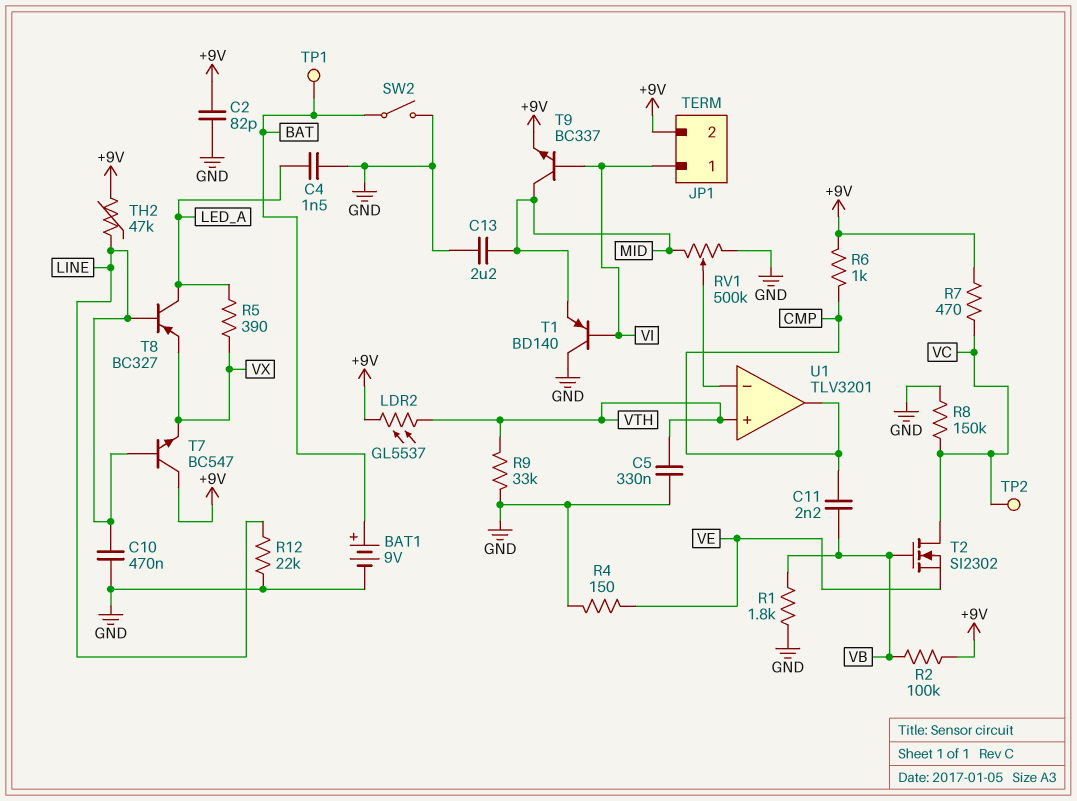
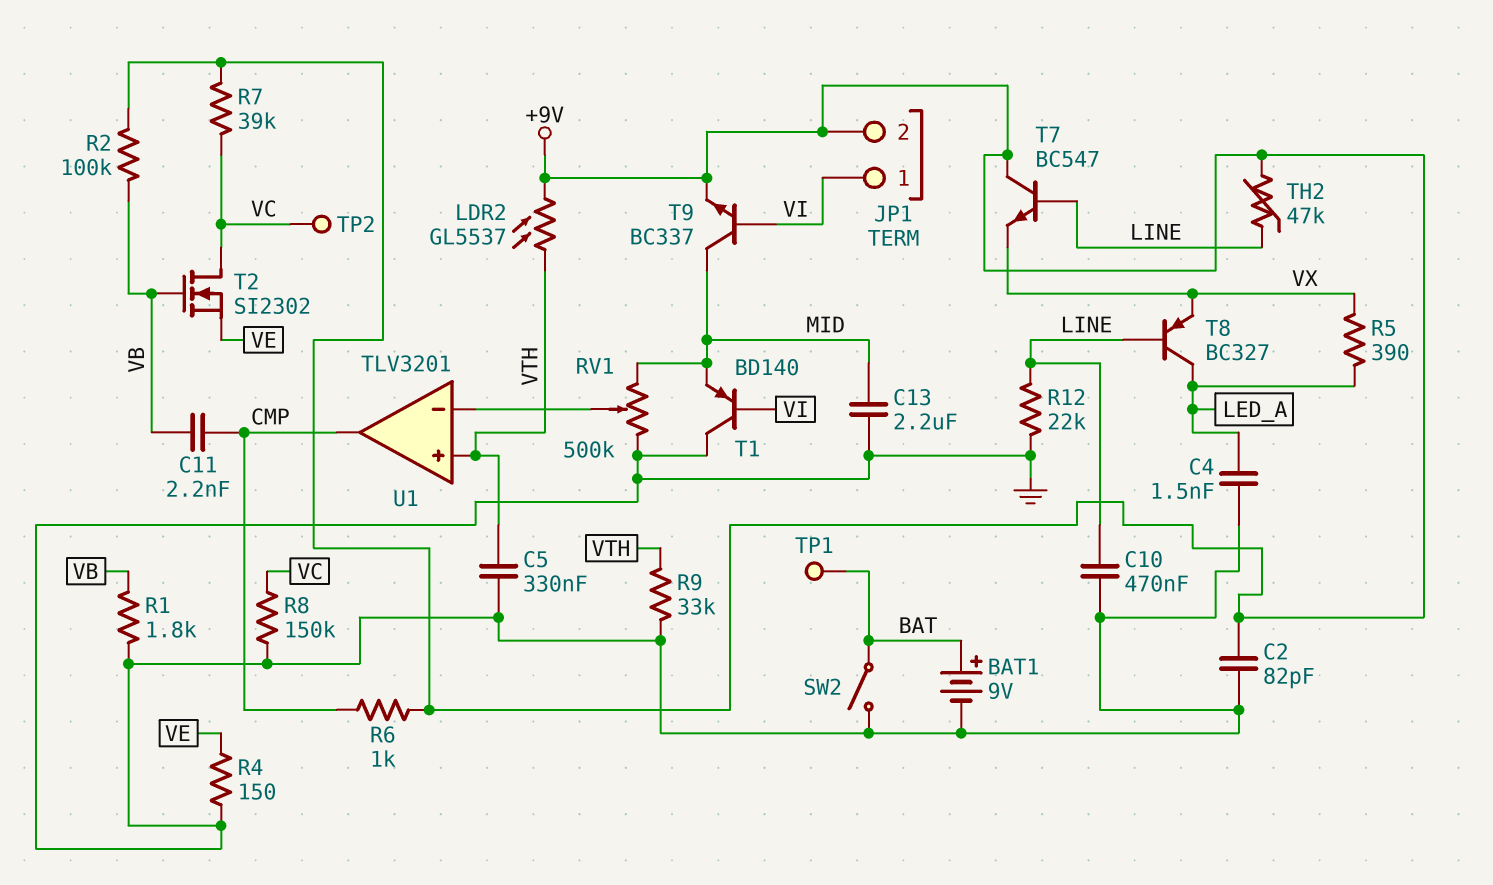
R7: 470 (+9V, VC) -> 39k (+9V, VC)

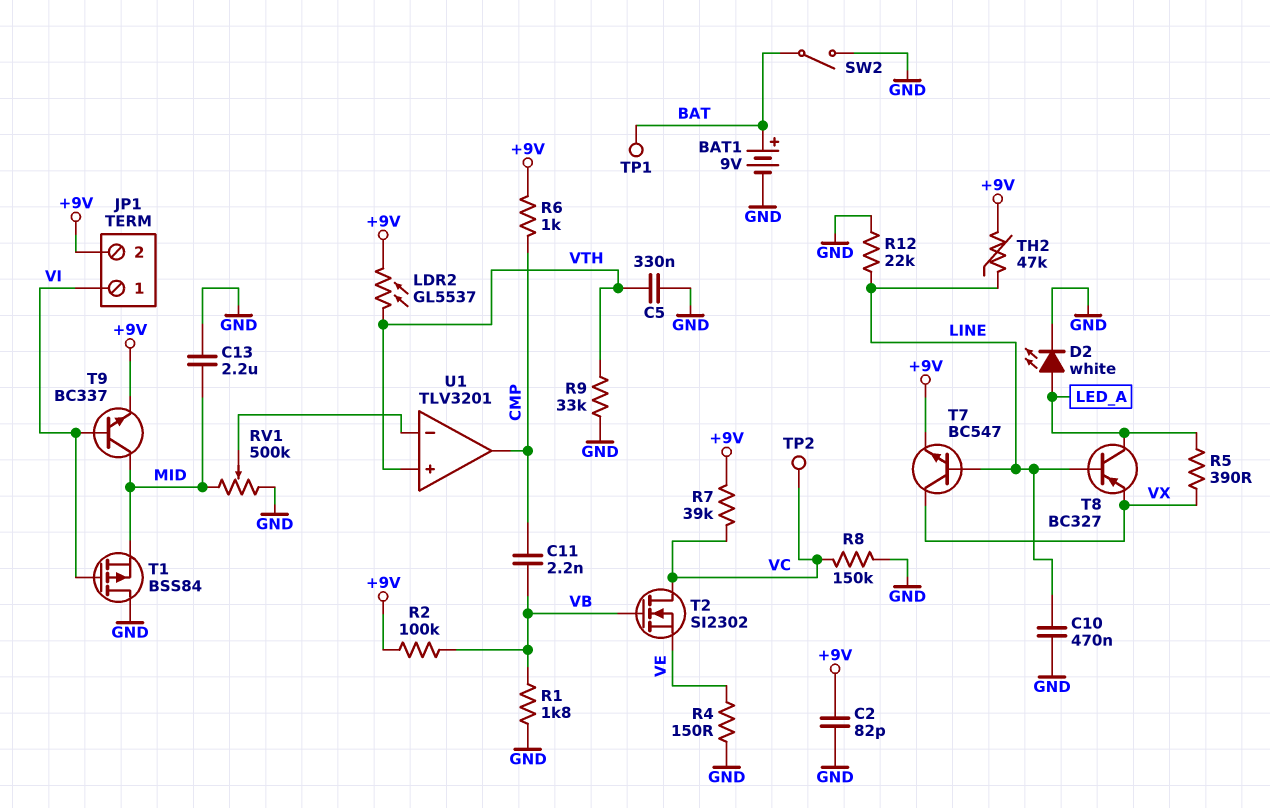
C4: 1.5nF (GND, LED_A) -> none
D2: none -> LED white (A LED_A, K GND)
T1: PNP BD140 (B VI, C GND, E MID) -> PMOS BSS84 (G VI, D GND, S MID)
T7: NPN BC547 (B LINE, C +9V, E VX) -> NPN BC547 (B LINE, C VX, E +9V)

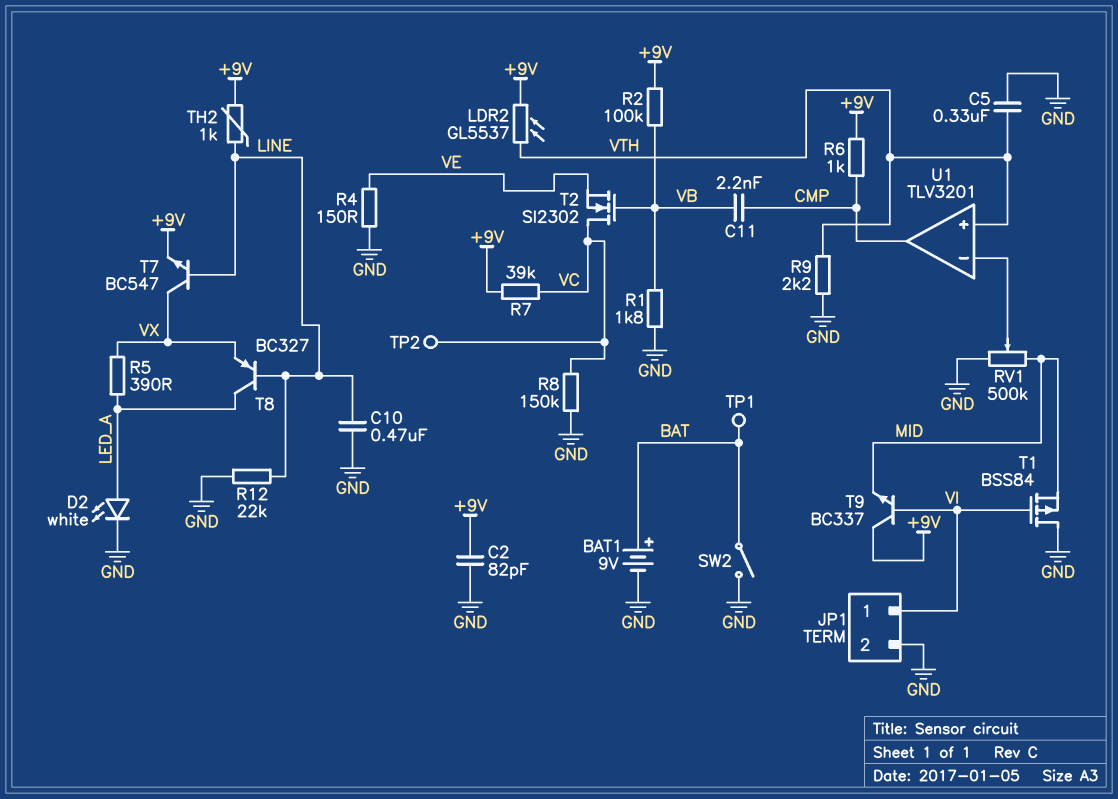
C13: 2.2uF (GND, MID) -> none
JP1 pin 2: +9V -> GND
R9: 33k (GND, VTH) -> 2.2k (GND, VTH)
T9: NPN BC337 (B VI, C MID, E +9V) -> NPN BC337 (B VI, C +9V, E MID)
TH2: 47k (+9V, LINE) -> 1k (+9V, LINE)

